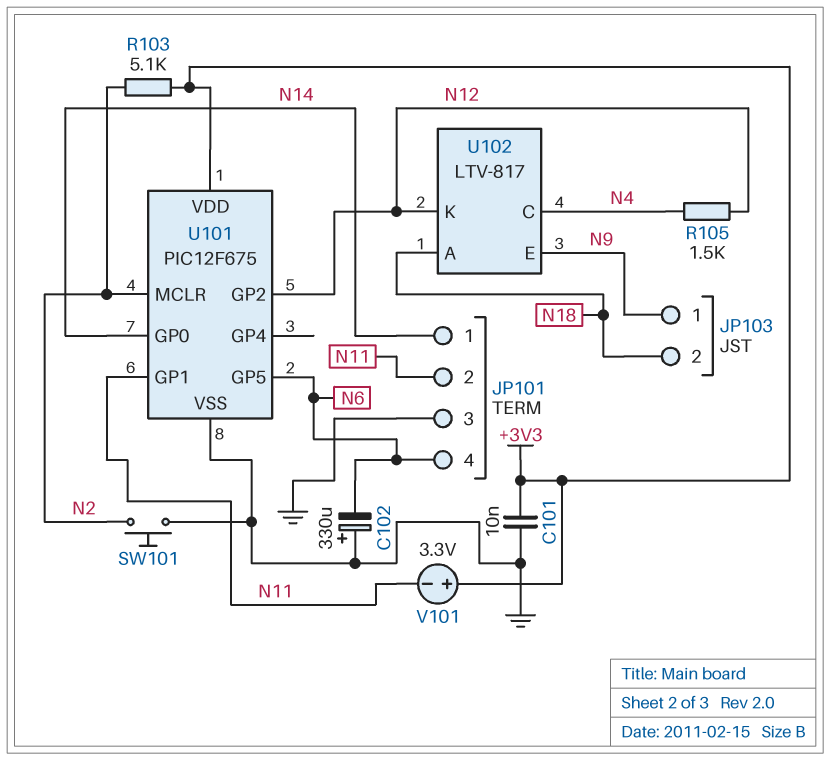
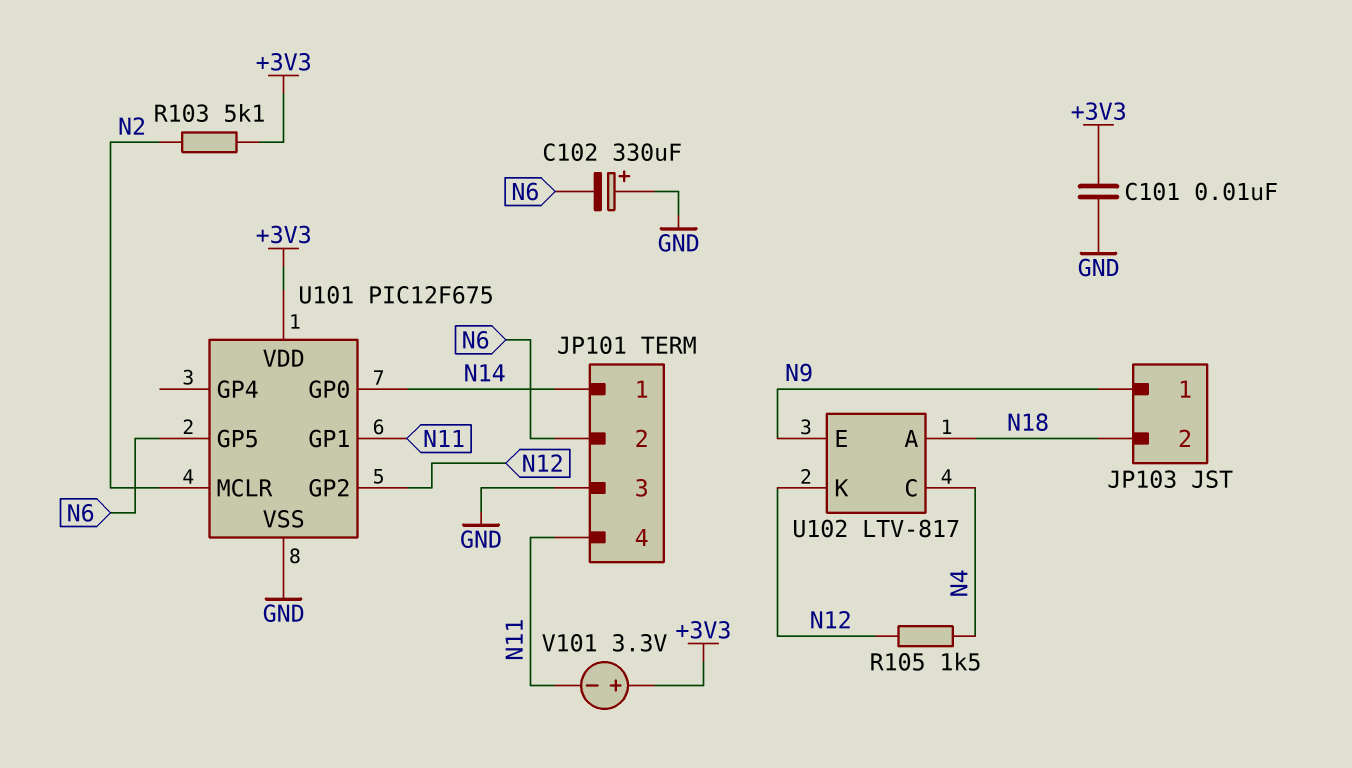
JP101 pin 2: N11 -> N6
JP101 pin 4: N6 -> N11
SW101: button (GND, N2) -> none

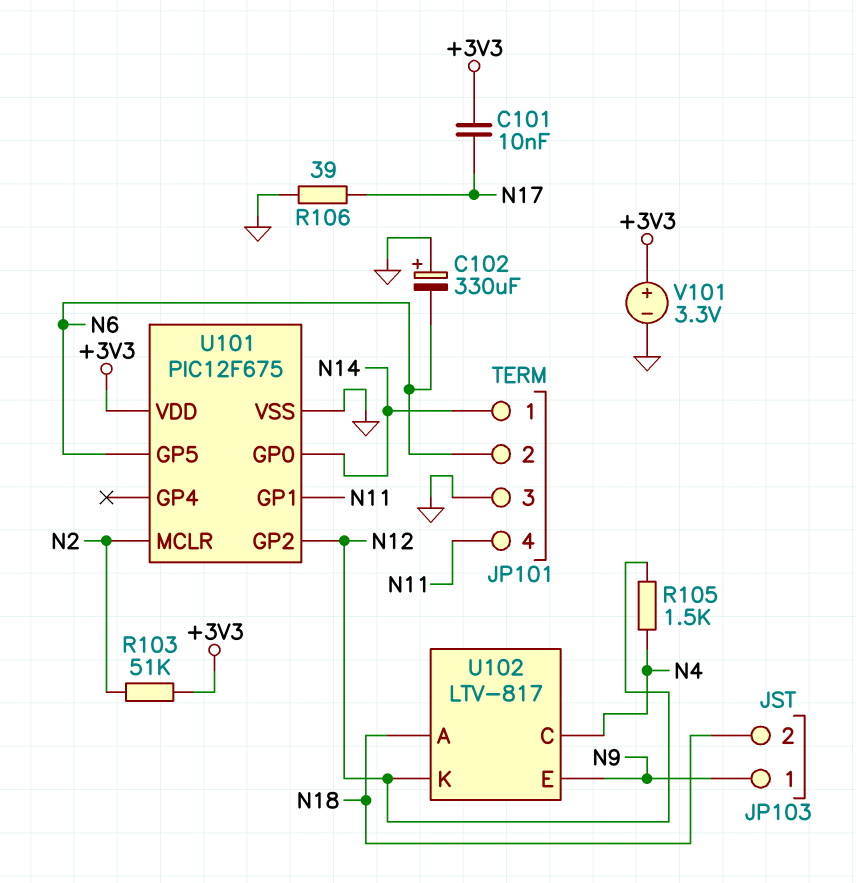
C101: 10nF (+3V3, GND) -> 10nF (+3V3, N17)
R103: 5.1k (+3V3, N2) -> 51k (+3V3, N2)
R106: none -> 39 (GND, N17)
V101: 3.3V (plus +3V3, minus N11) -> 3.3V (plus +3V3, minus GND)

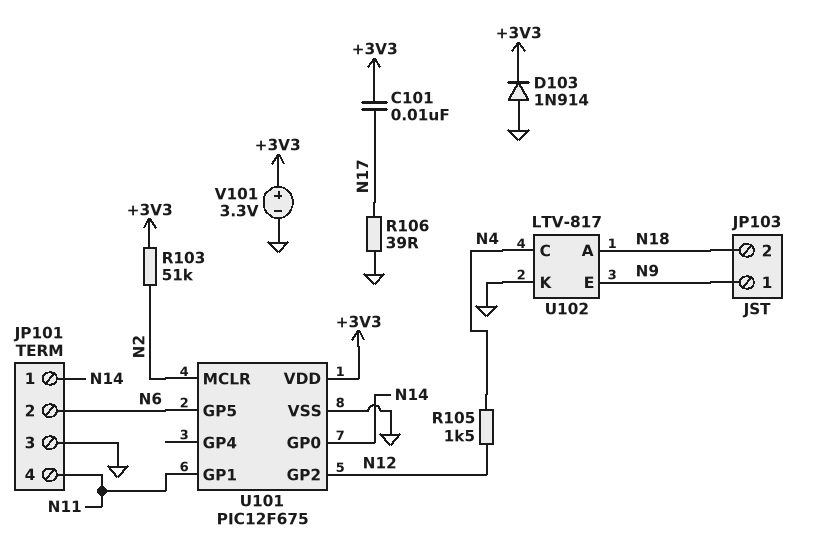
C102: 330uF (plus GND, minus N6) -> none
D103: none -> diode 1N914 (A GND, K +3V3)
U102 pin K: N12 -> GND

